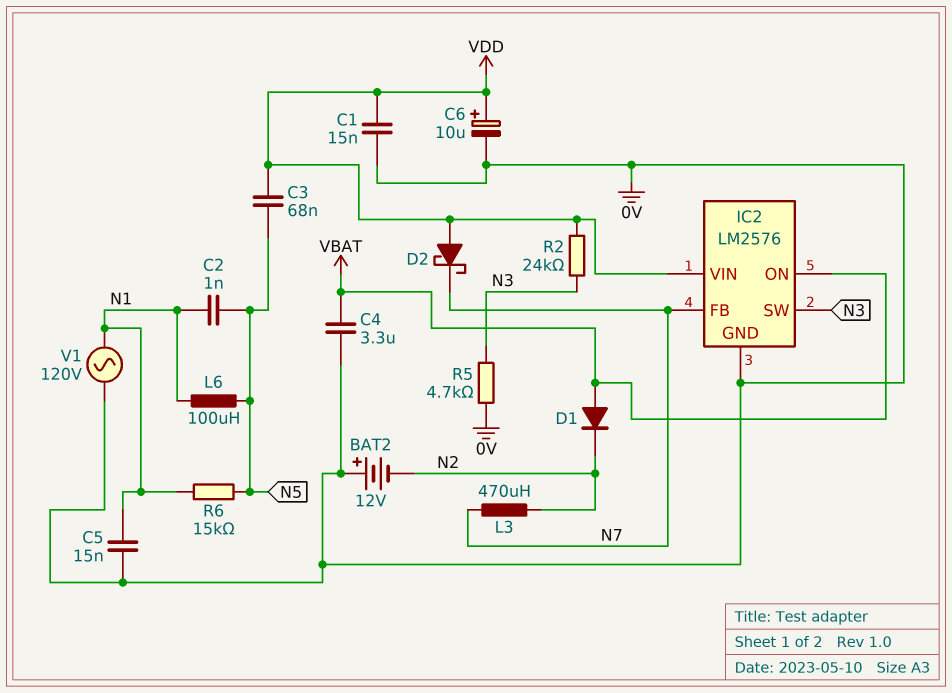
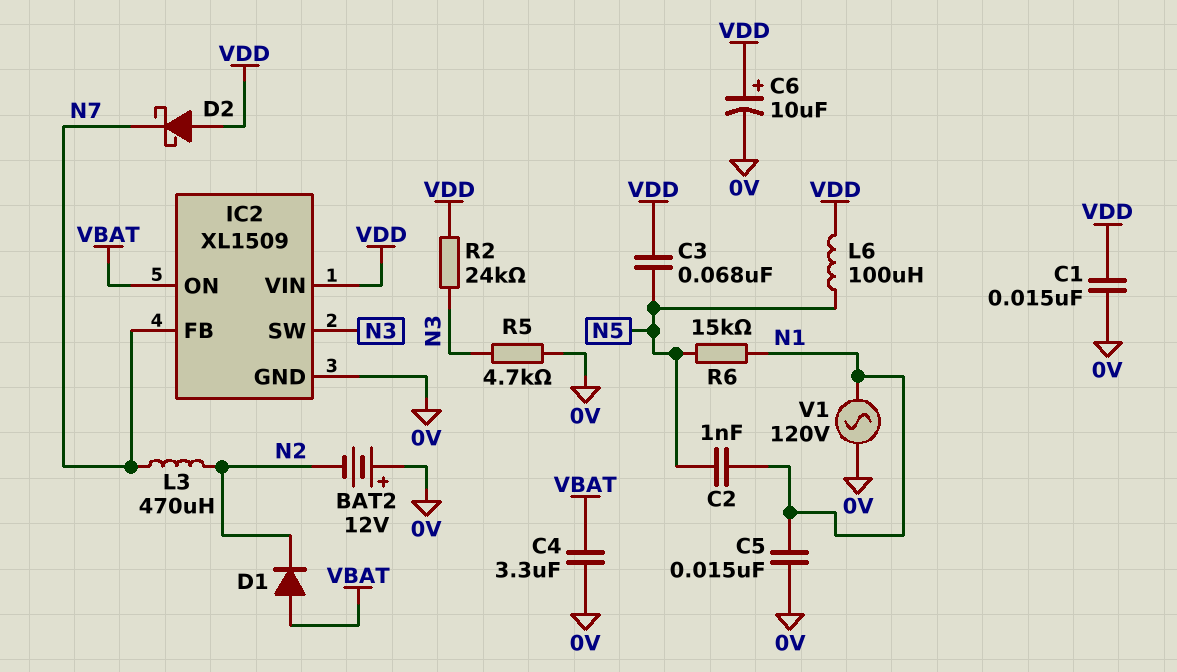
IC2: LM2576 -> XL1509
L6: 100uH (N1, N5) -> 100uH (N5, VDD)

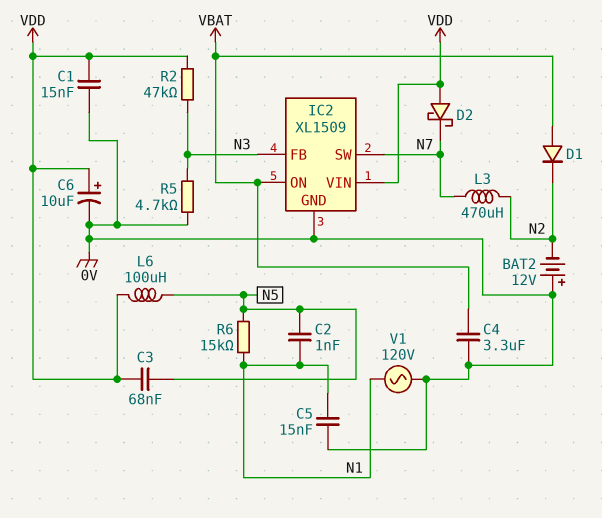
IC2 pin FB: N7 -> N3
IC2 pin SW: N3 -> N7
R2: 24k (N3, VDD) -> 47k (N3, VDD)

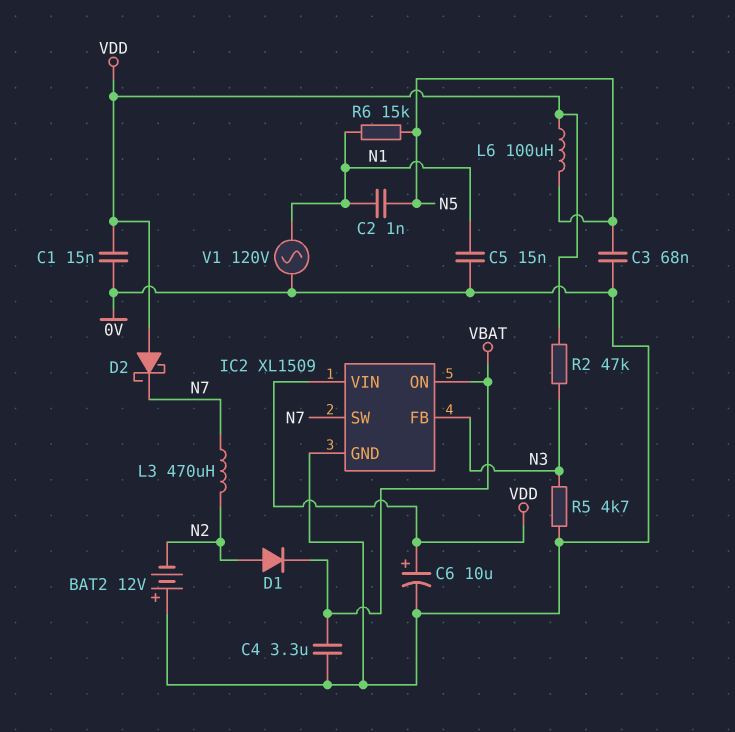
C3: 68nF (N5, VDD) -> 68nF (0V, N5)
D1: diode (A VBAT, K N2) -> diode (A N2, K VBAT)

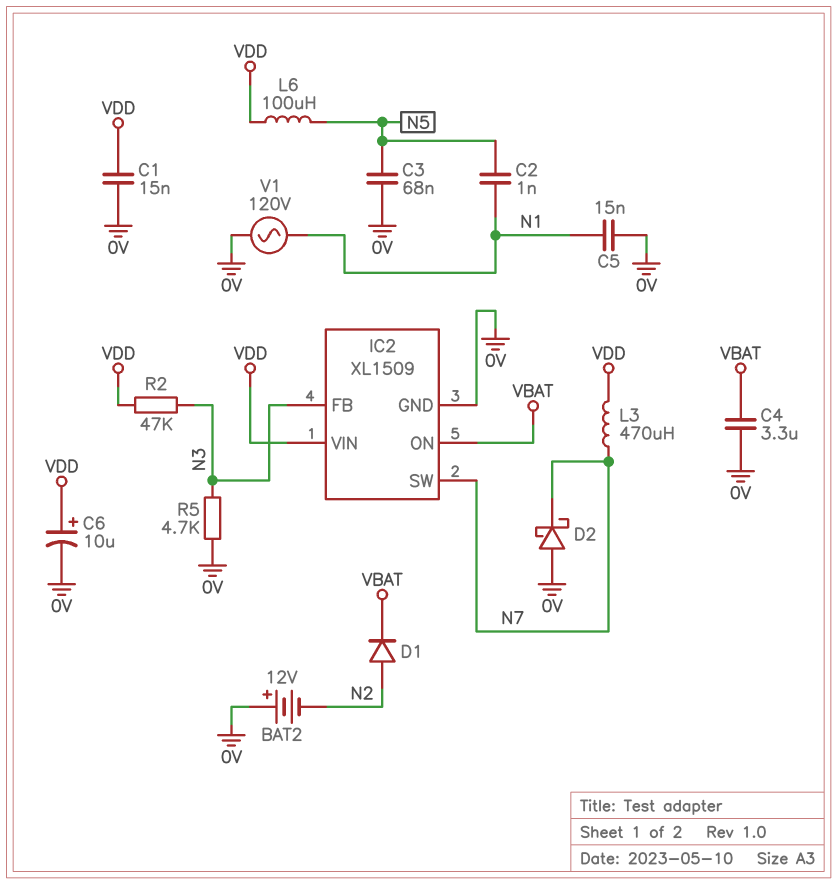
D2: schottky (A VDD, K N7) -> schottky (A 0V, K N7)
L3: 470uH (N2, N7) -> 470uH (N7, VDD)
R6: 15k (N1, N5) -> none

